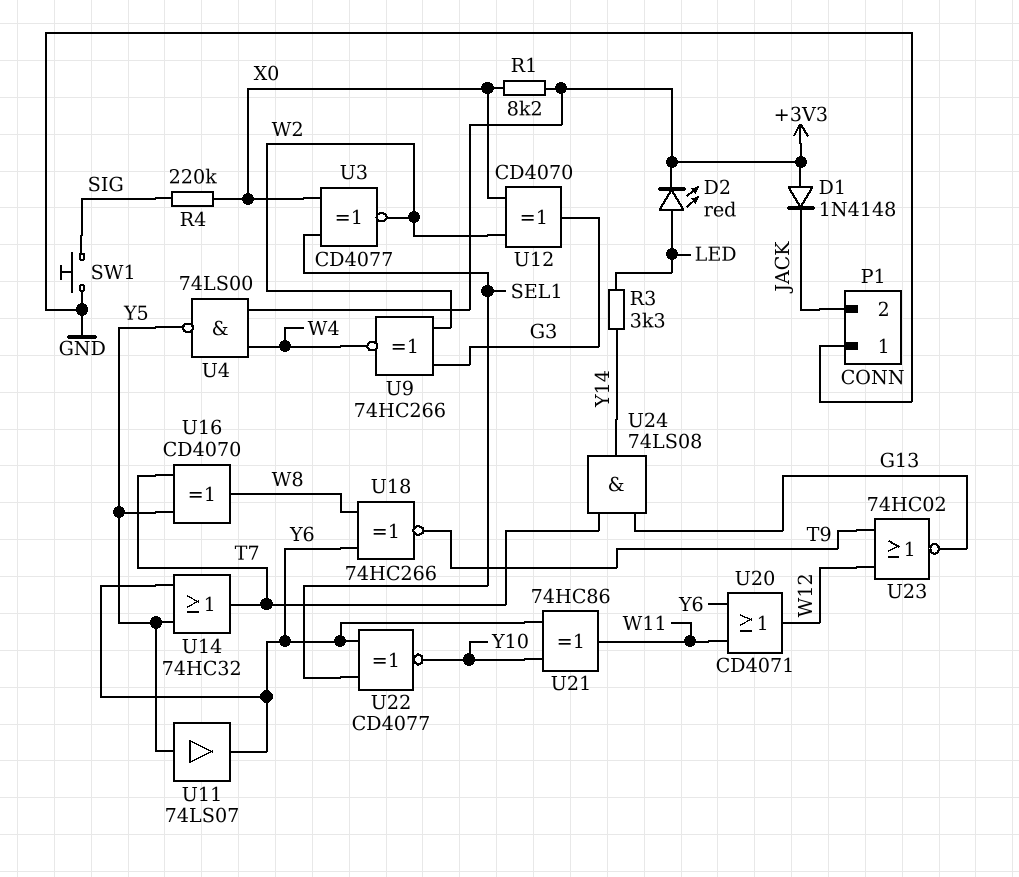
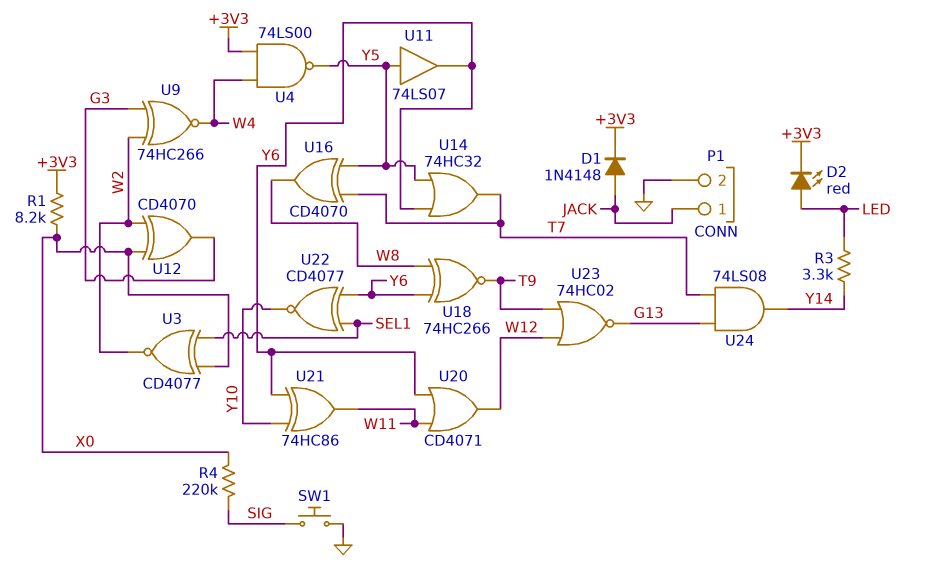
D1: diode 1N4148 (A +3V3, K JACK) -> diode 1N4148 (A JACK, K +3V3)
P1 pin 1: GND -> JACK
P1 pin 2: JACK -> GND

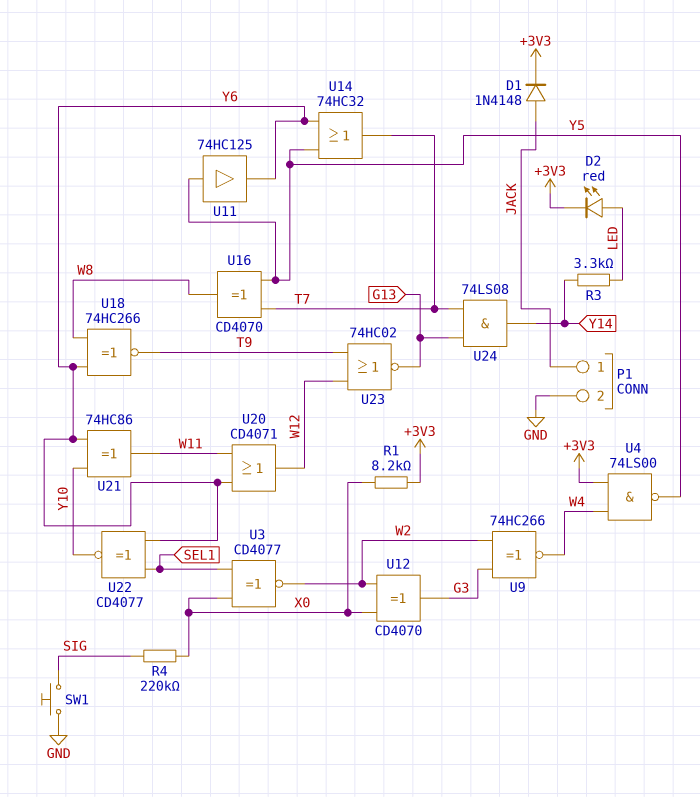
U11: buffer 74LS07 (in Y5, out Y6) -> buffer 74HC125 (in Y5, out Y6)

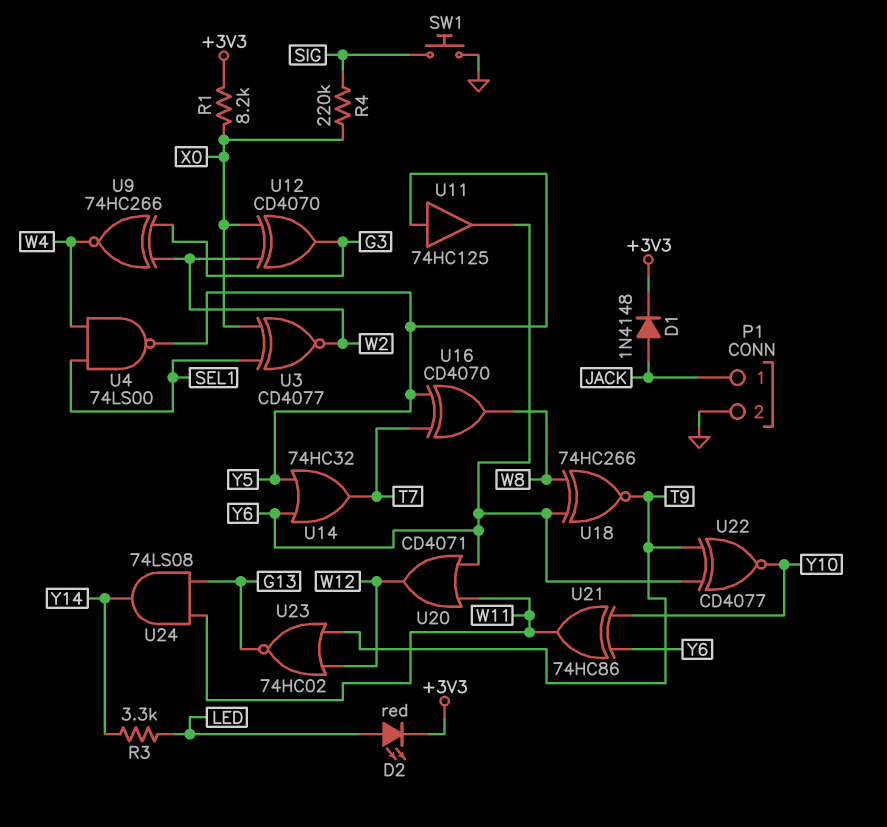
U4: NAND 74LS00 (in +3V3, in W4, out Y5) -> NAND 74LS00 (in SEL1, in W4, out Y5)
U22: XNOR CD4077 (in SEL1, in Y6, out Y10) -> XNOR CD4077 (in T9, in Y6, out Y10)
U24: AND 74LS08 (in G13, in T7, out Y14) -> AND 74LS08 (in G13, in W11, out Y14)

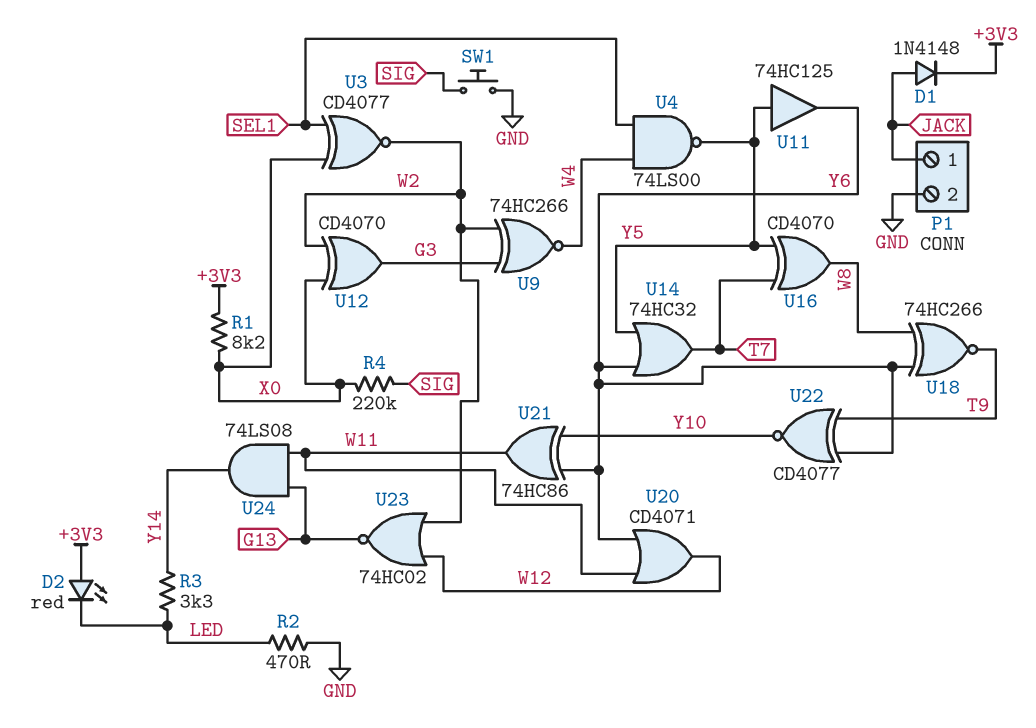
D2: LED red (A LED, K +3V3) -> LED red (A +3V3, K LED)
R2: none -> 470 (GND, LED)
U23: NOR 74HC02 (in T9, in W12, out G13) -> NOR 74HC02 (in W2, in W12, out G13)

